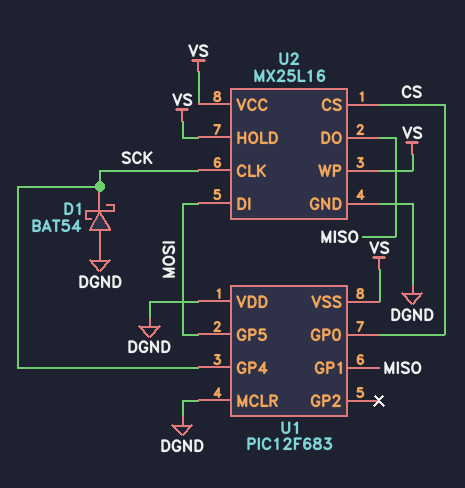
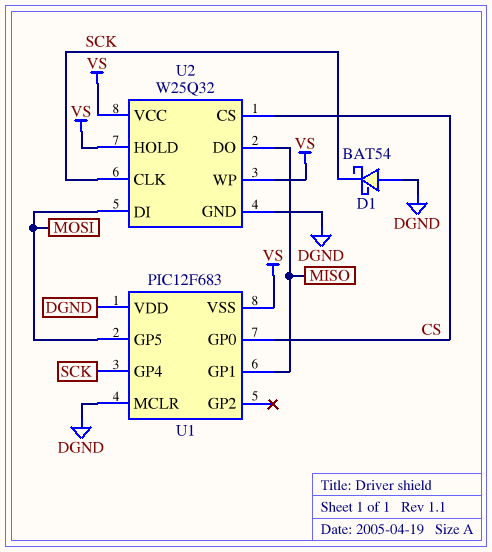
U2: MX25L16 -> W25Q32

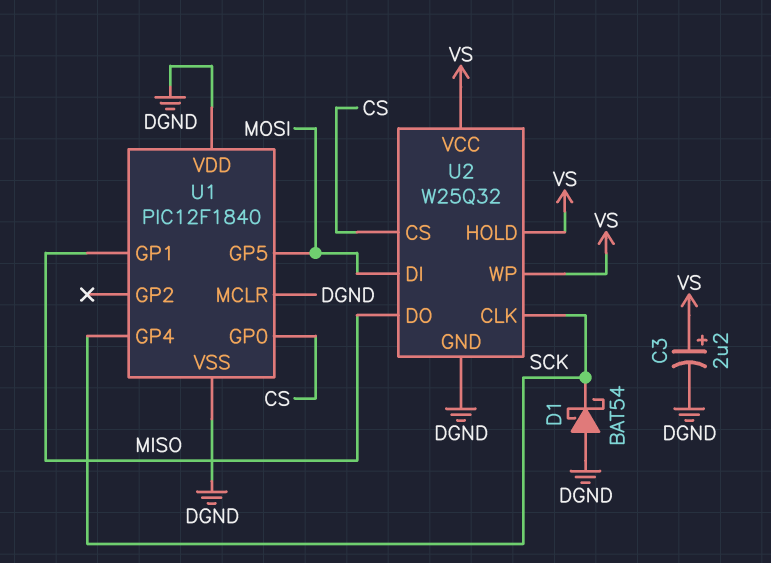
C3: none -> 2.2uF (plus VS, minus DGND)
U1: PIC12F683 -> PIC12F1840
U1 pin VSS: VS -> DGND

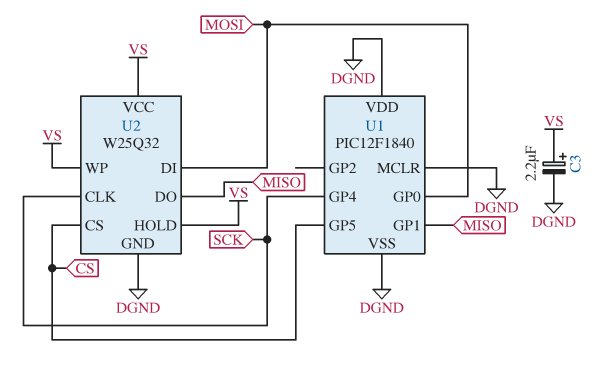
D1: schottky BAT54 (A DGND, K SCK) -> none
U1 pin GP0: CS -> MOSI
U1 pin GP5: MOSI -> CS

